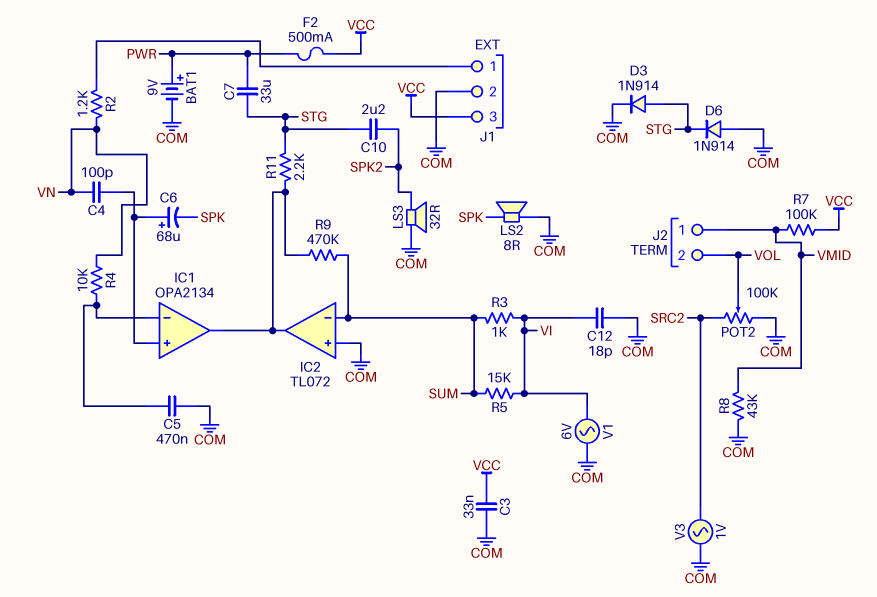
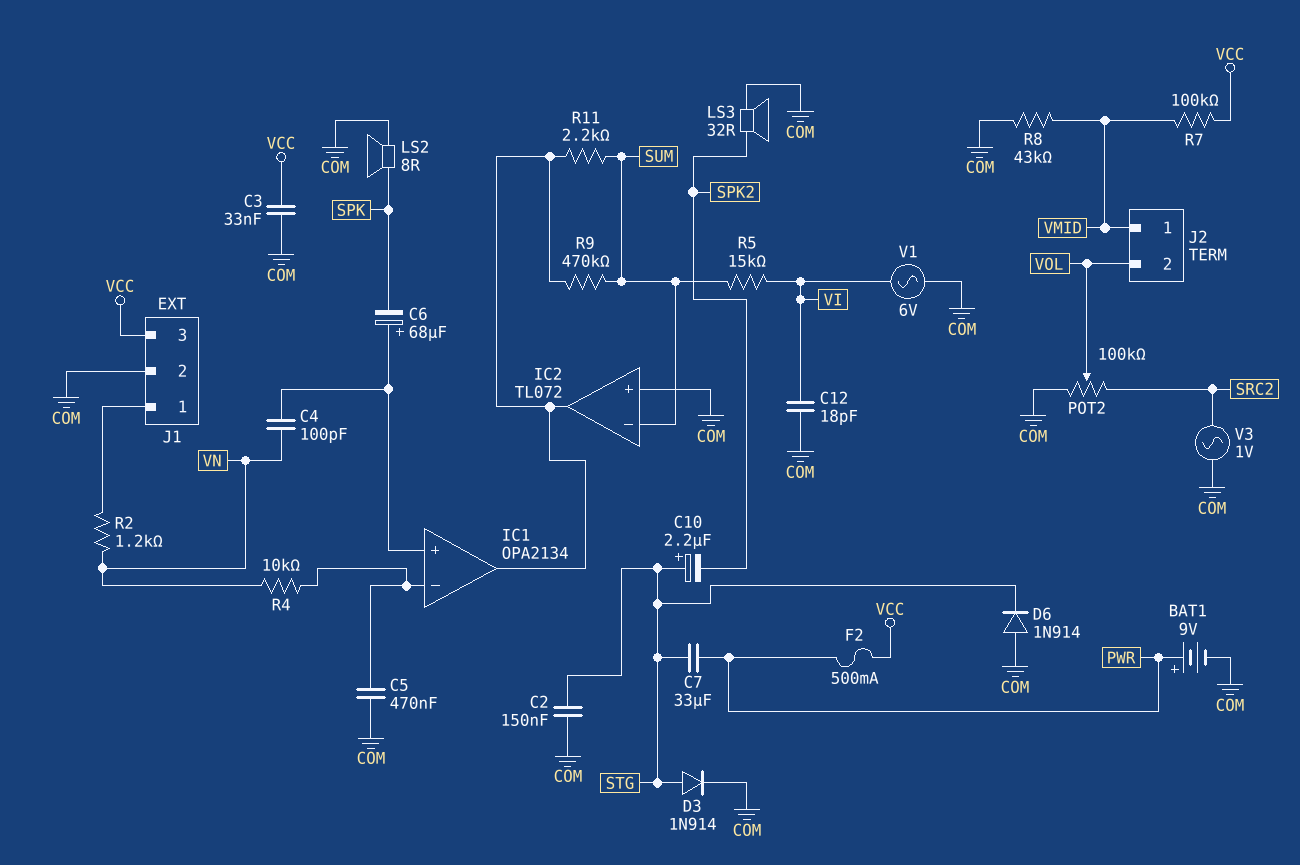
C2: none -> 150nF (COM, STG)
C10: 2.2uF (SPK2, STG) -> 2.2uF (plus STG, minus SPK2)
R3: 1k (SUM, VI) -> none
R11: 2.2k (IC1/out, STG) -> 2.2k (IC1/out, SUM)

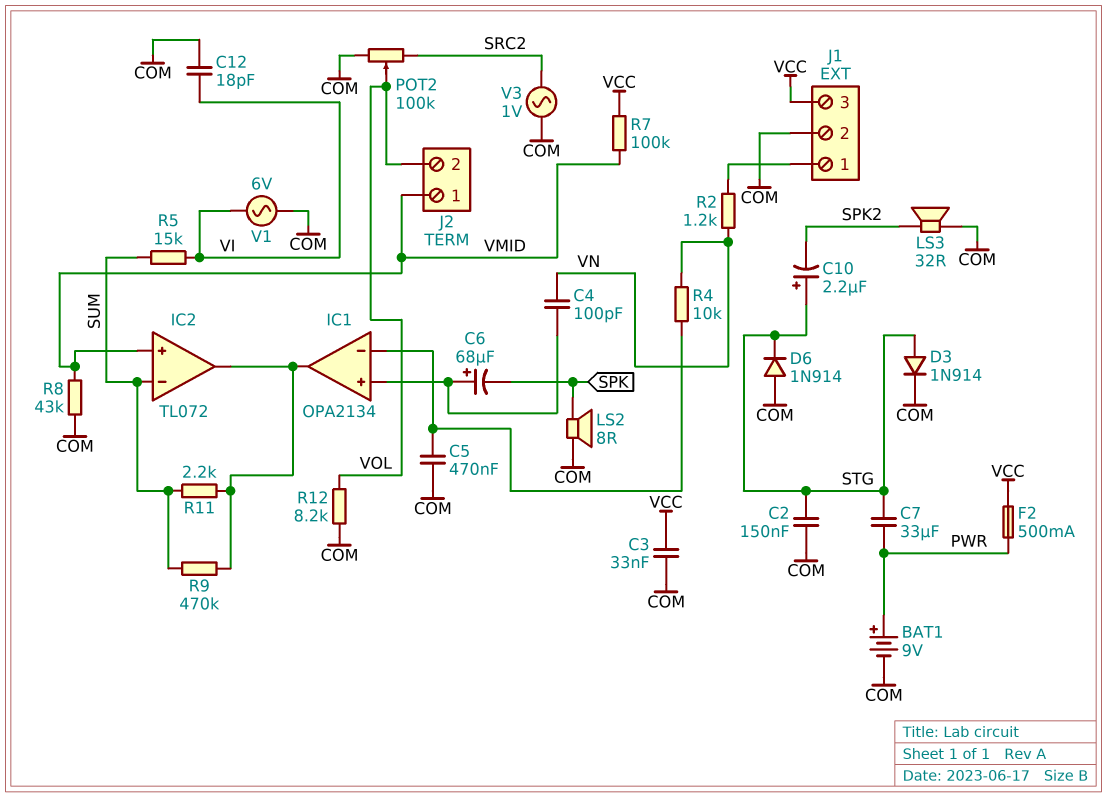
IC2 pin in+: COM -> VMID
R12: none -> 8.2k (COM, VOL)

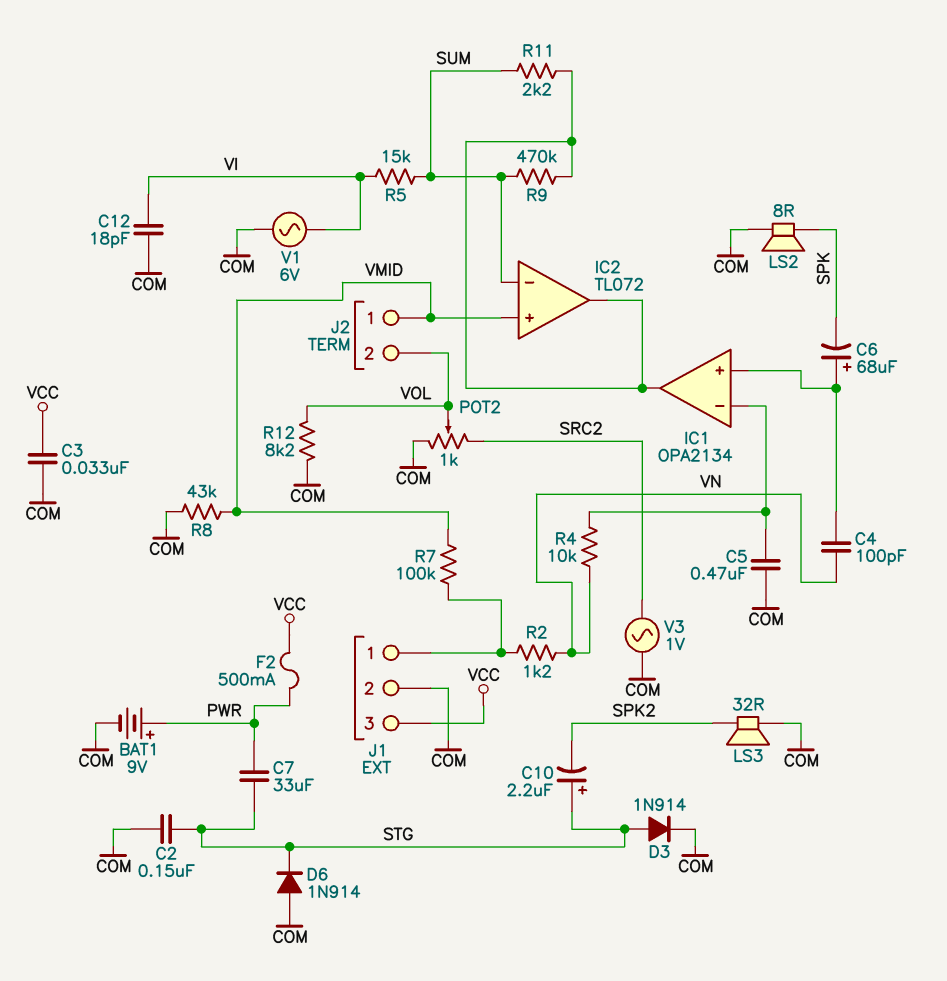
POT2: 100k (COM, SRC2, wiper VOL) -> 1k (COM, SRC2, wiper VOL)
R7: 100k (VCC, VMID) -> 100k (J1/1, VMID)

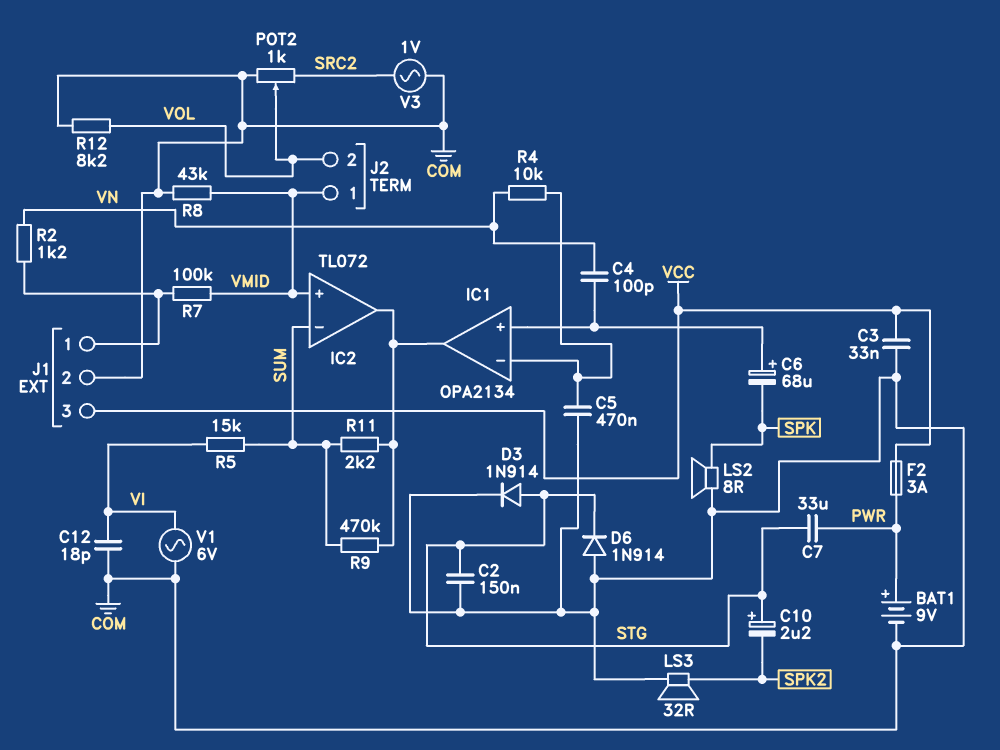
F2: 500mA (PWR, VCC) -> 3A (PWR, VCC)

